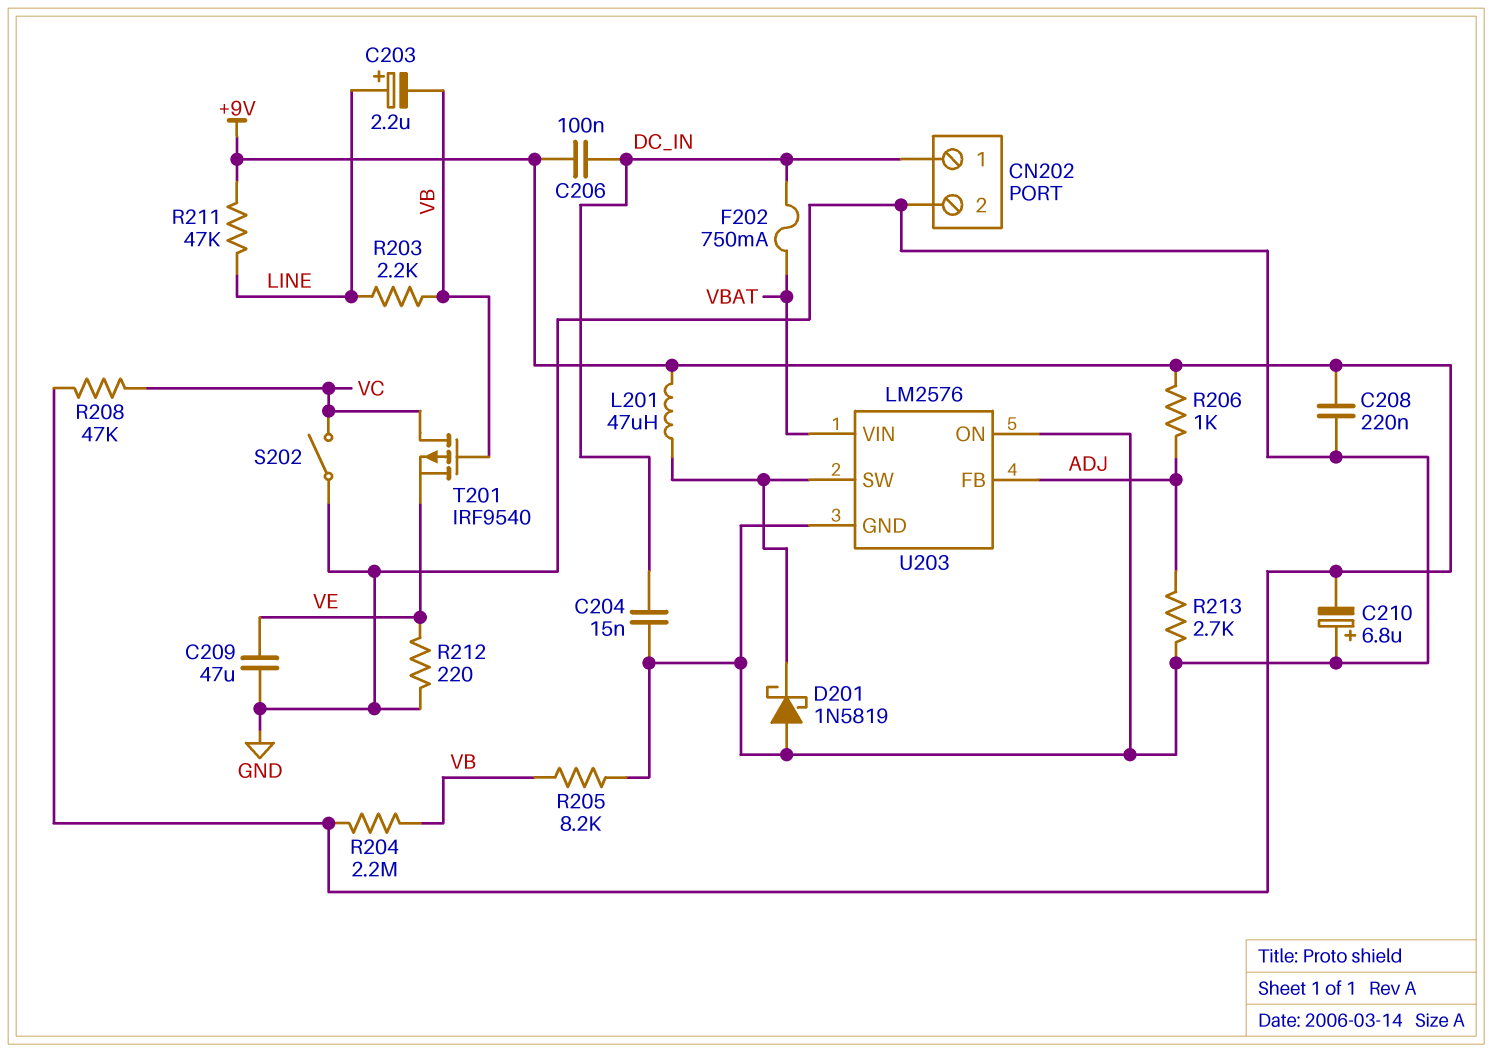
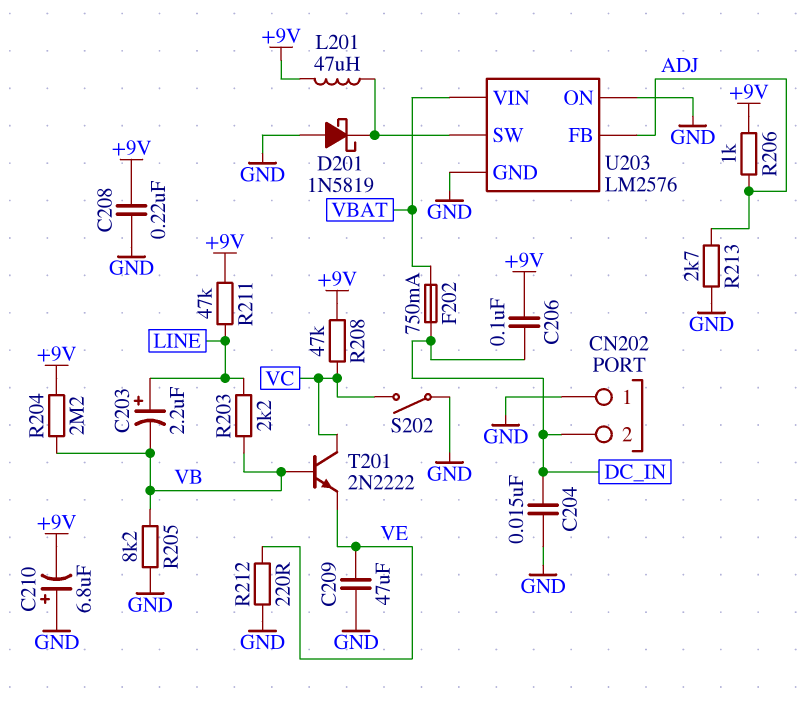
CN202 pin 1: DC_IN -> GND
CN202 pin 2: GND -> DC_IN
T201: PMOS IRF9540 (G VB, D VC, S VE) -> NPN 2N2222 (B VB, C VC, E VE)

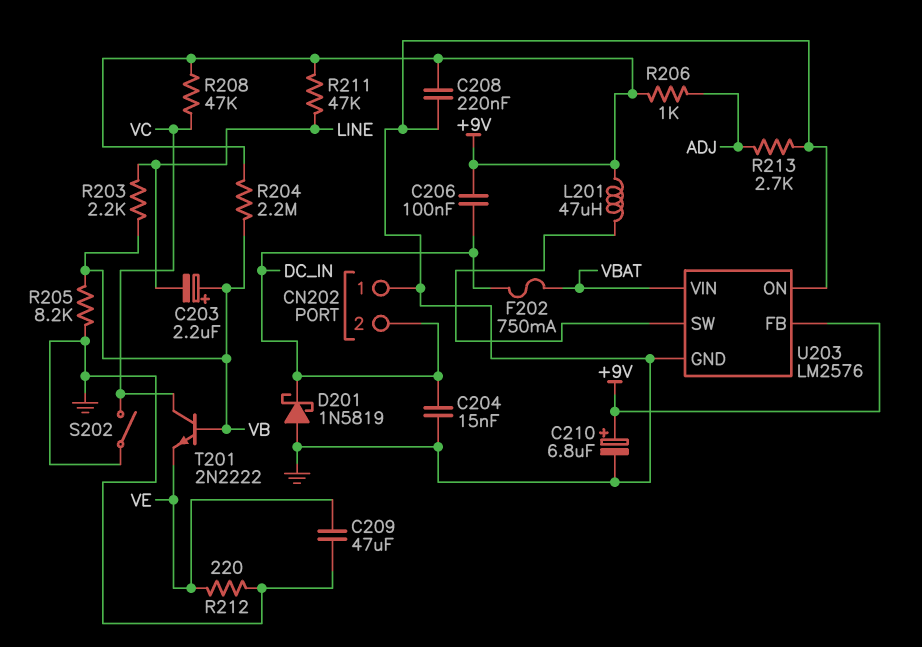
C203: 2.2uF (plus LINE, minus VB) -> 2.2uF (plus VB, minus LINE)
C210: 6.8uF (plus GND, minus +9V) -> 6.8uF (plus +9V, minus GND)
D201: schottky 1N5819 (A GND, K U203/SW) -> schottky 1N5819 (A GND, K DC_IN)
U203 pin FB: ADJ -> +9V

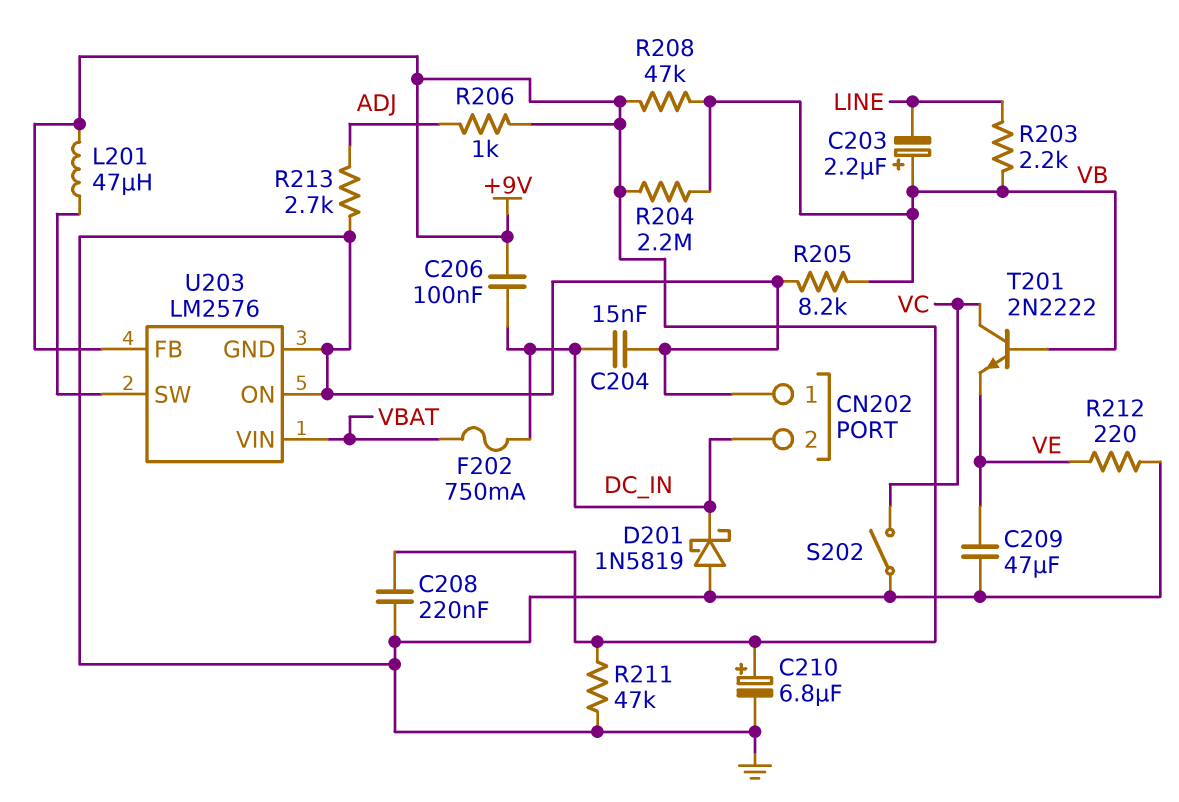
R208: 47k (+9V, VC) -> 47k (+9V, VB)
R211: 47k (+9V, LINE) -> 47k (+9V, GND)

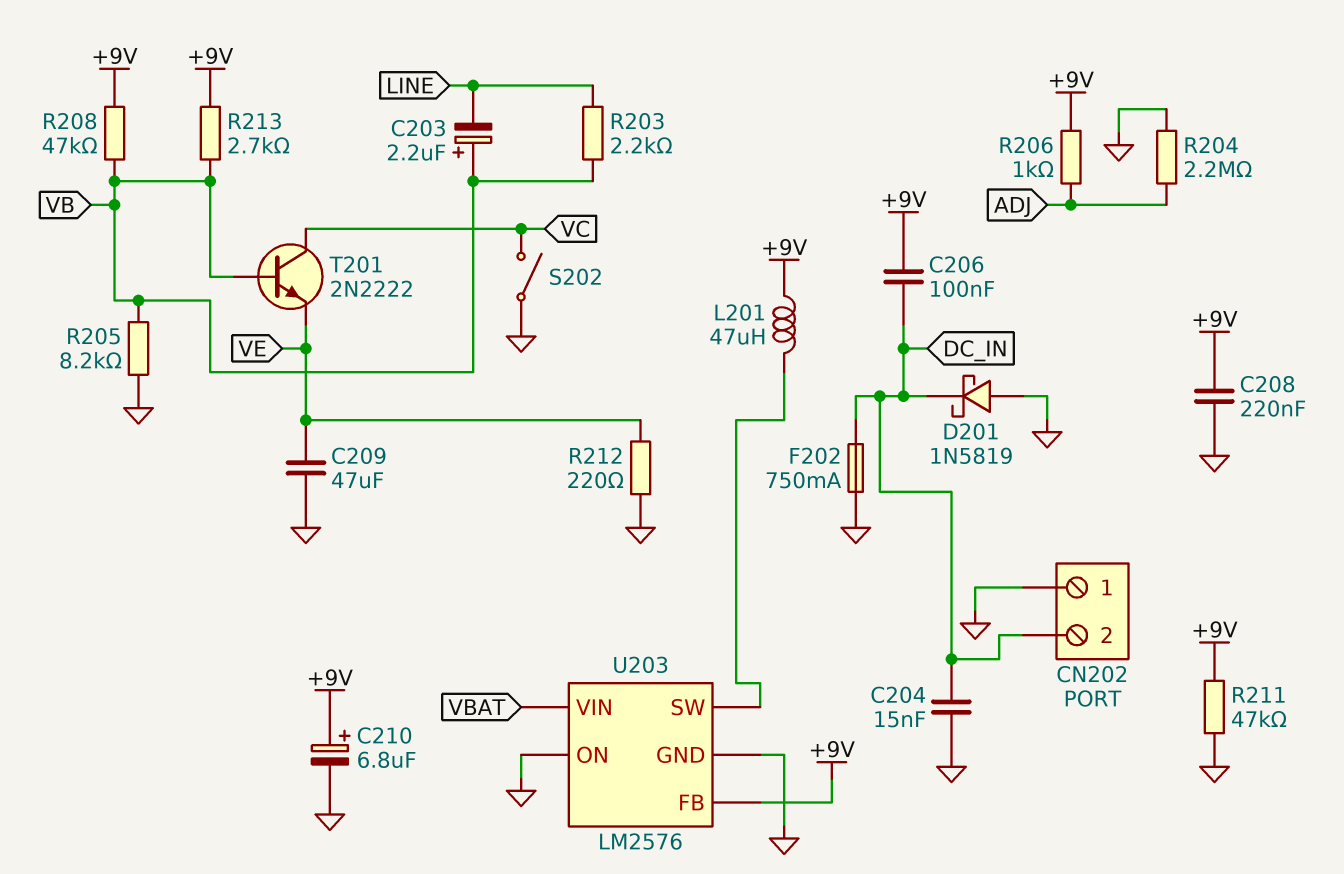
F202: 750mA (DC_IN, VBAT) -> 750mA (DC_IN, GND)
R204: 2.2M (+9V, VB) -> 2.2M (ADJ, GND)
R213: 2.7k (ADJ, GND) -> 2.7k (+9V, VB)

